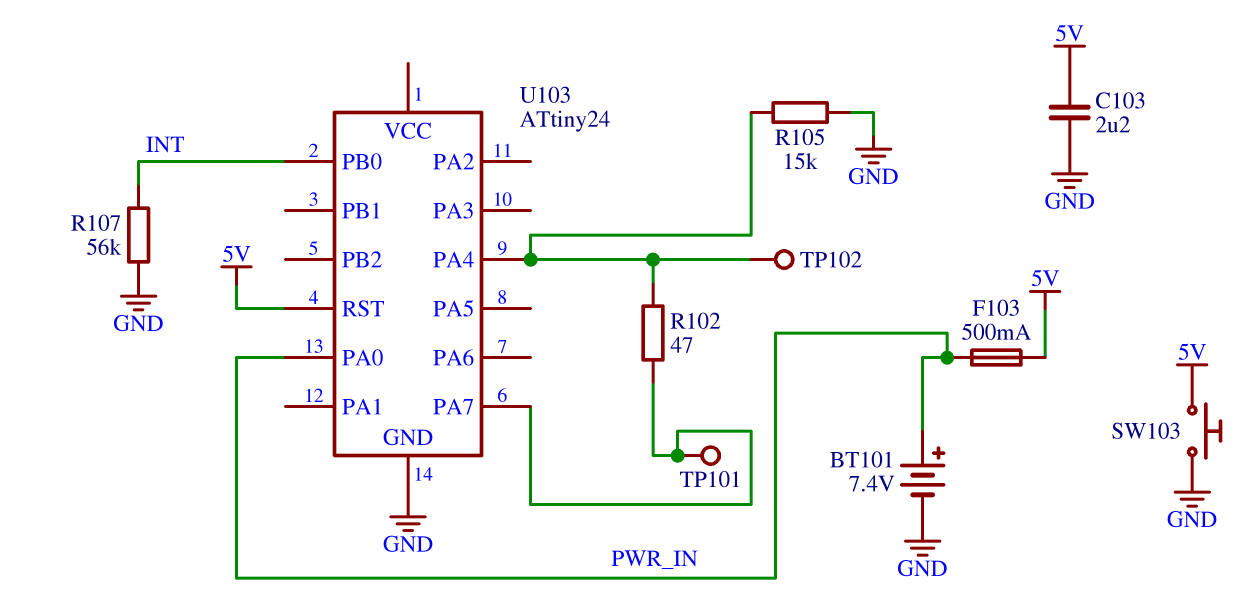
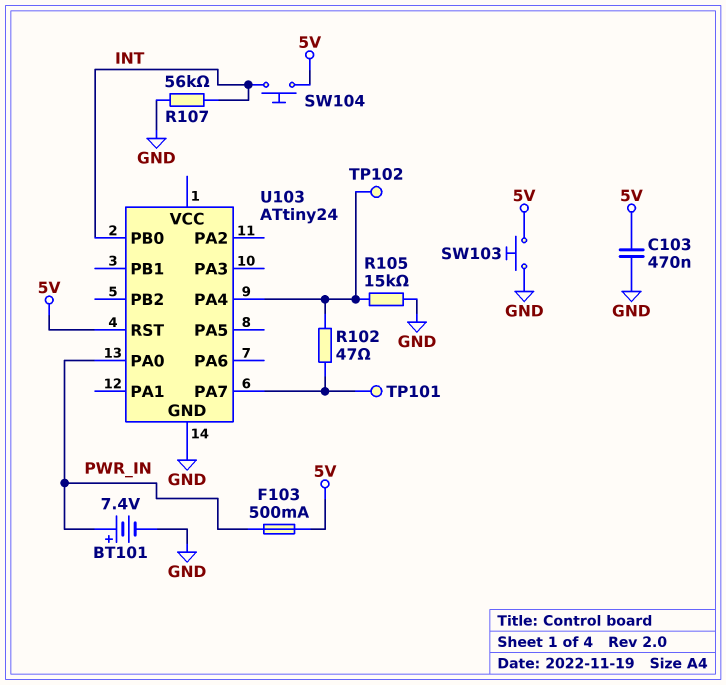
C103: 2.2uF (5V, GND) -> 470nF (5V, GND)
SW104: none -> button (5V, INT)

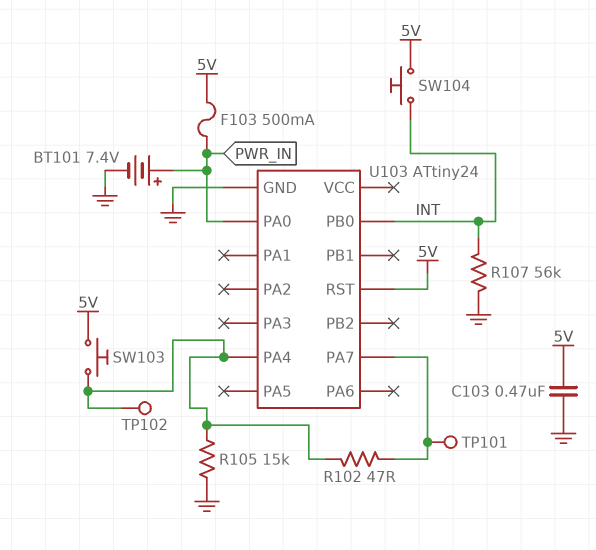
SW103: button (5V, GND) -> button (5V, U103/PA4)

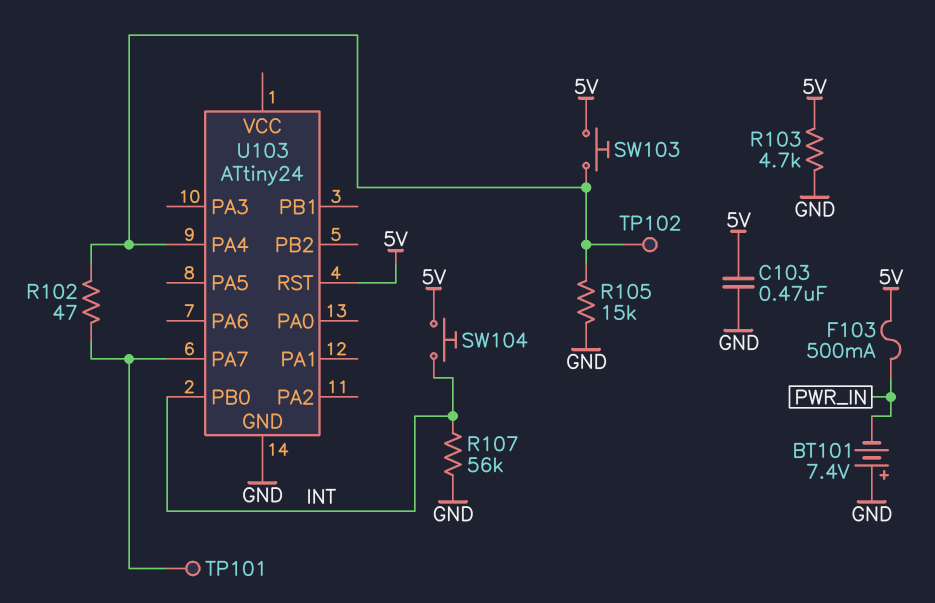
BT101: 7.4V (plus PWR_IN, minus GND) -> 7.4V (plus GND, minus PWR_IN)
R103: none -> 4.7k (5V, GND)
U103 pin PA0: PWR_IN -> none

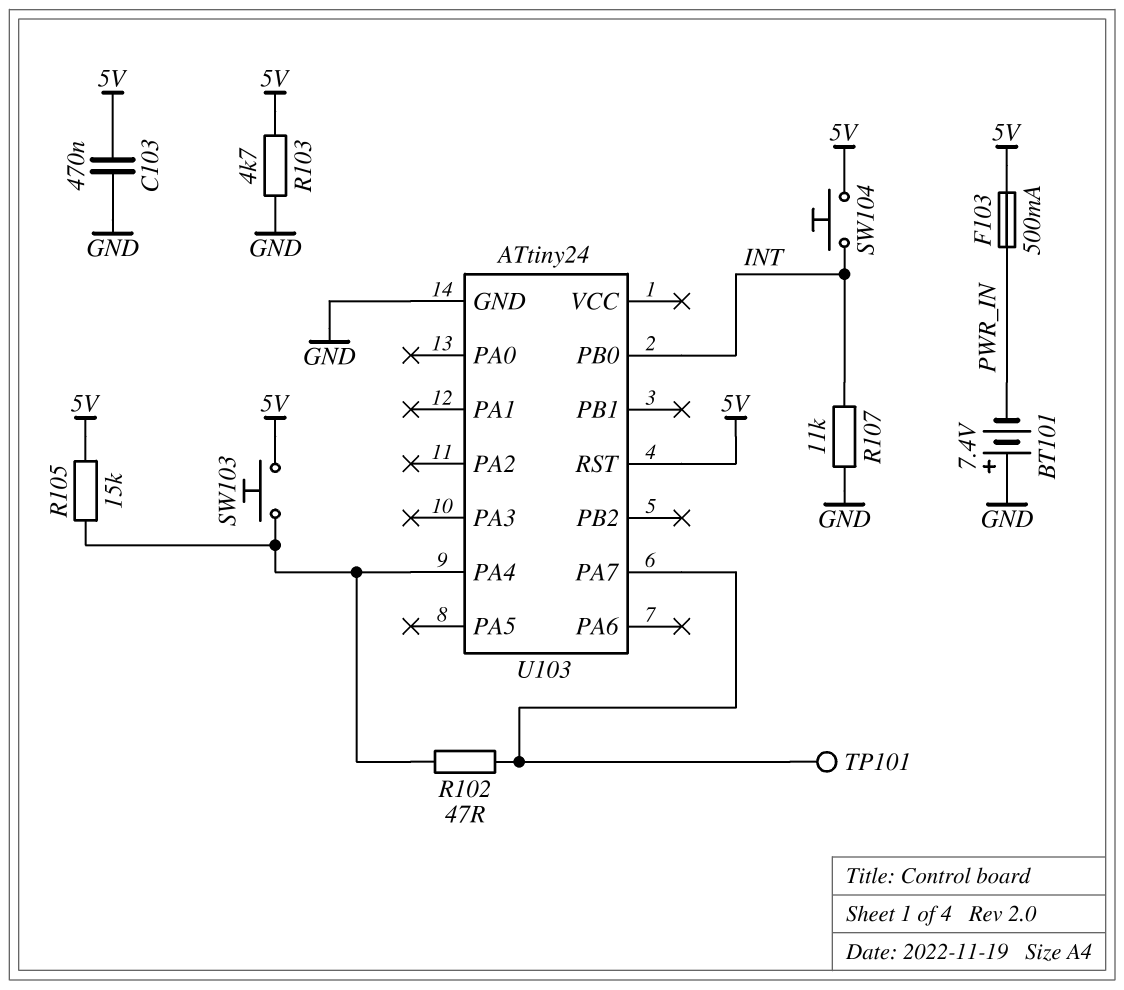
R105: 15k (GND, U103/PA4) -> 15k (5V, U103/PA4)
R107: 56k (GND, INT) -> 11k (GND, INT)
TP102: test point (U103/PA4) -> none

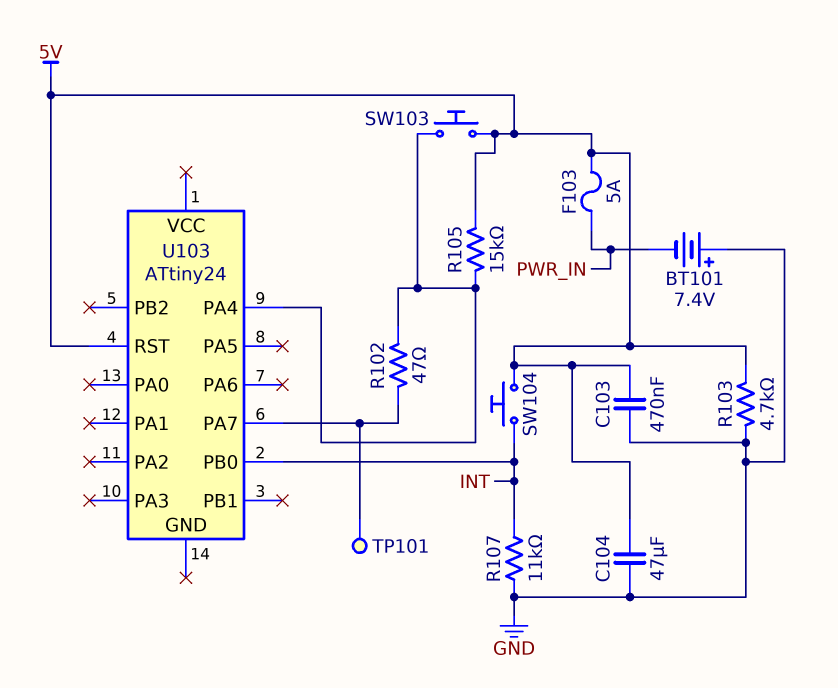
C104: none -> 47uF (5V, GND)
F103: 500mA (5V, PWR_IN) -> 5A (5V, PWR_IN)
U103 pin GND: GND -> none

